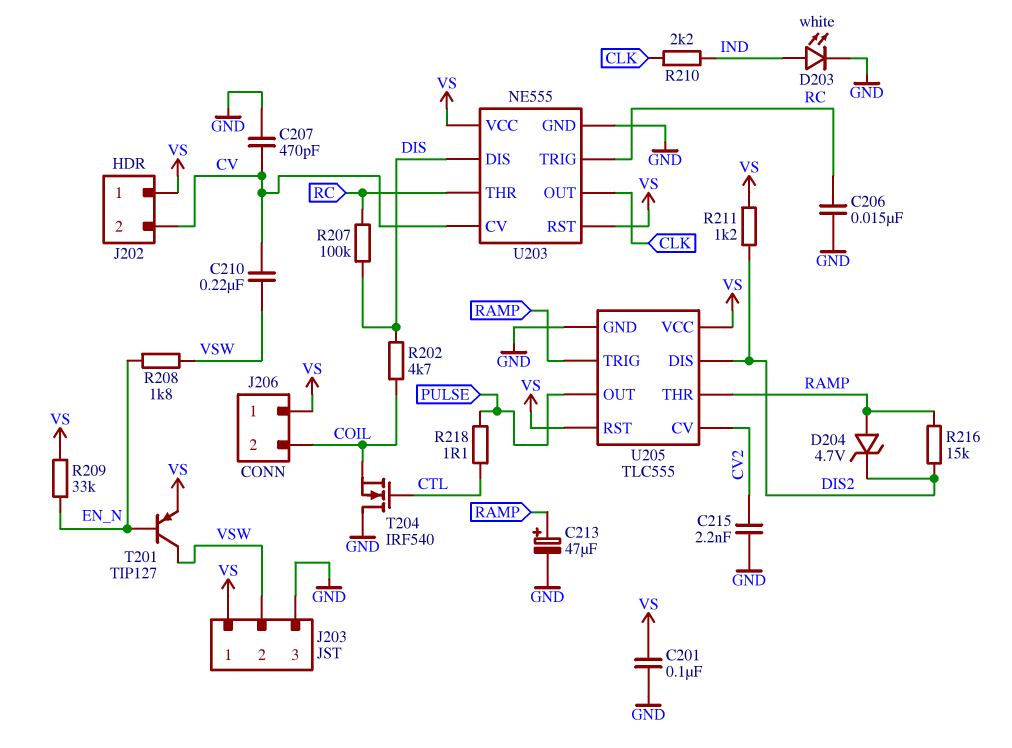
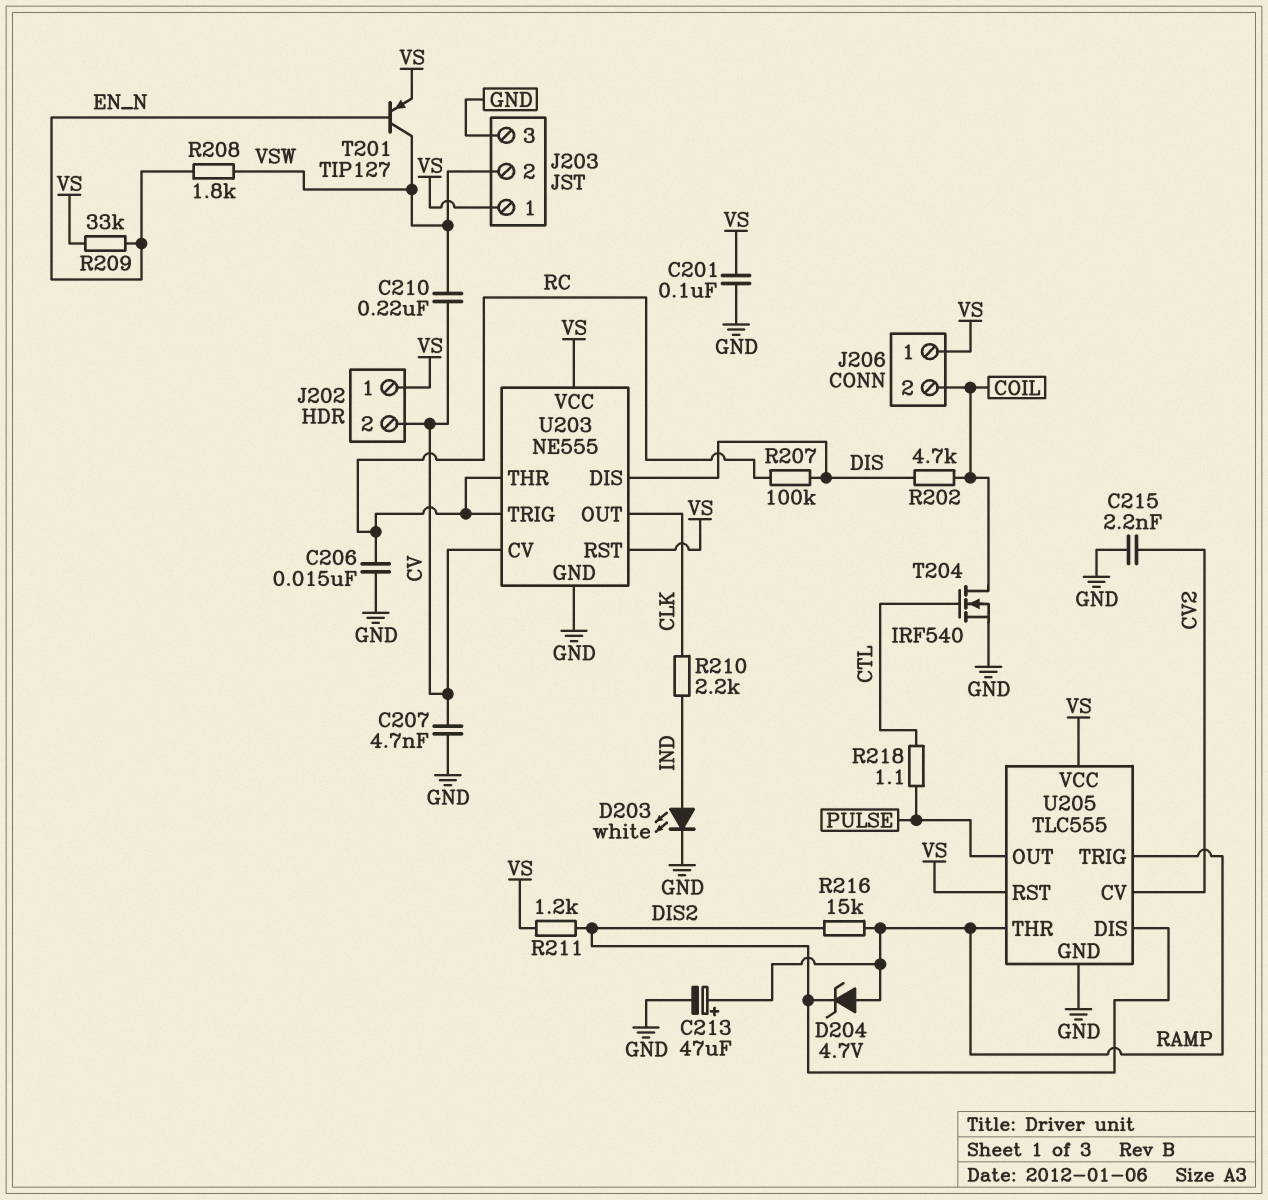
C207: 470pF (CV, GND) -> 4.7nF (CV, GND)
T204: NMOS IRF540 (G CTL, D GND, S COIL) -> NMOS IRF540 (G CTL, D COIL, S GND)

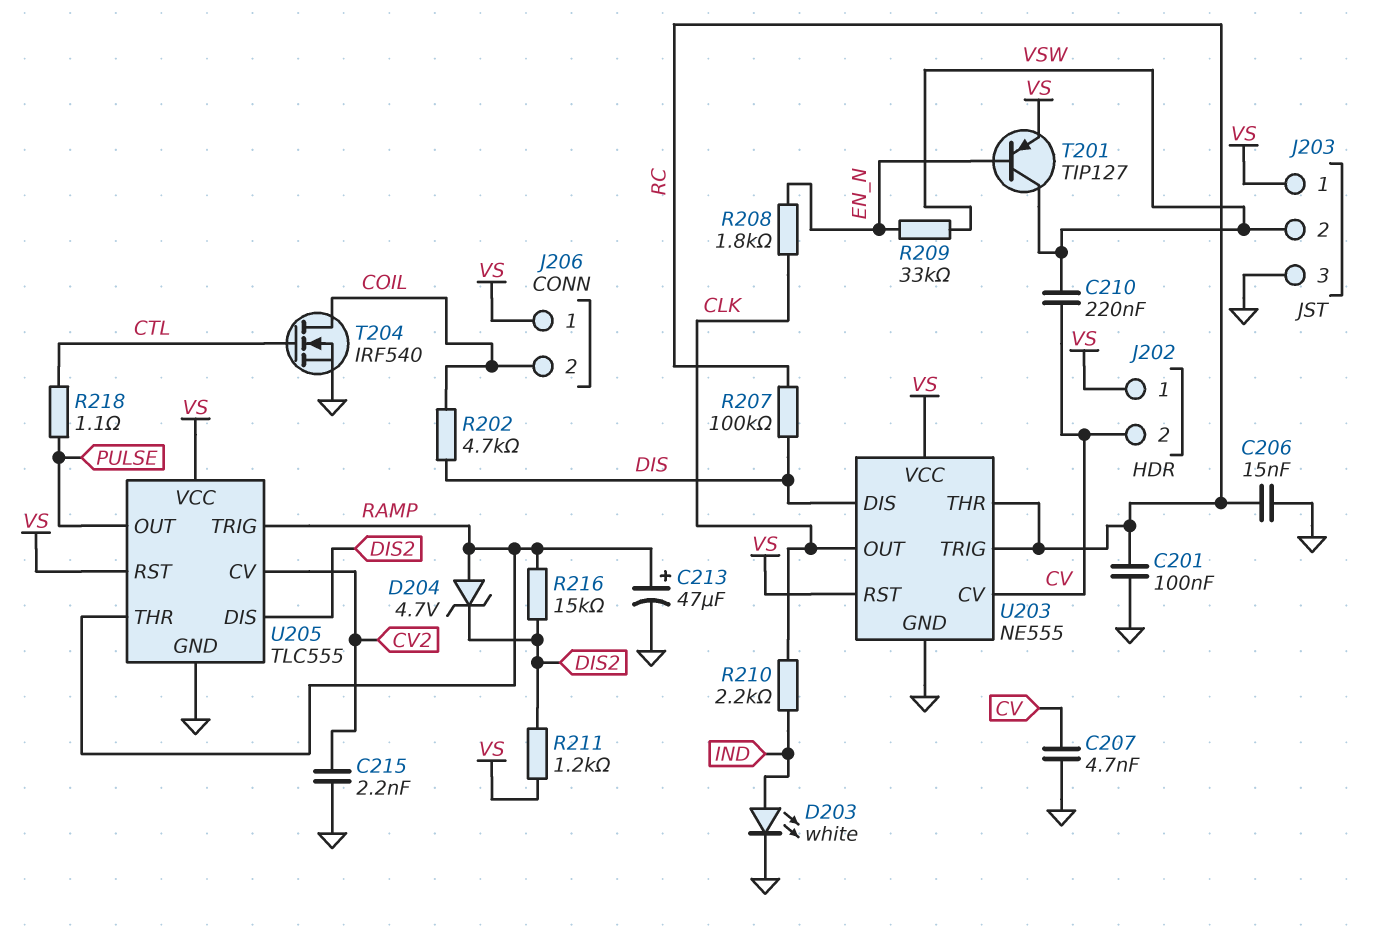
C201: 100nF (GND, VS) -> 100nF (GND, RC)
R208: 1.8k (EN_N, VSW) -> 1.8k (CLK, EN_N)
R209: 33k (EN_N, VS) -> 33k (EN_N, VSW)

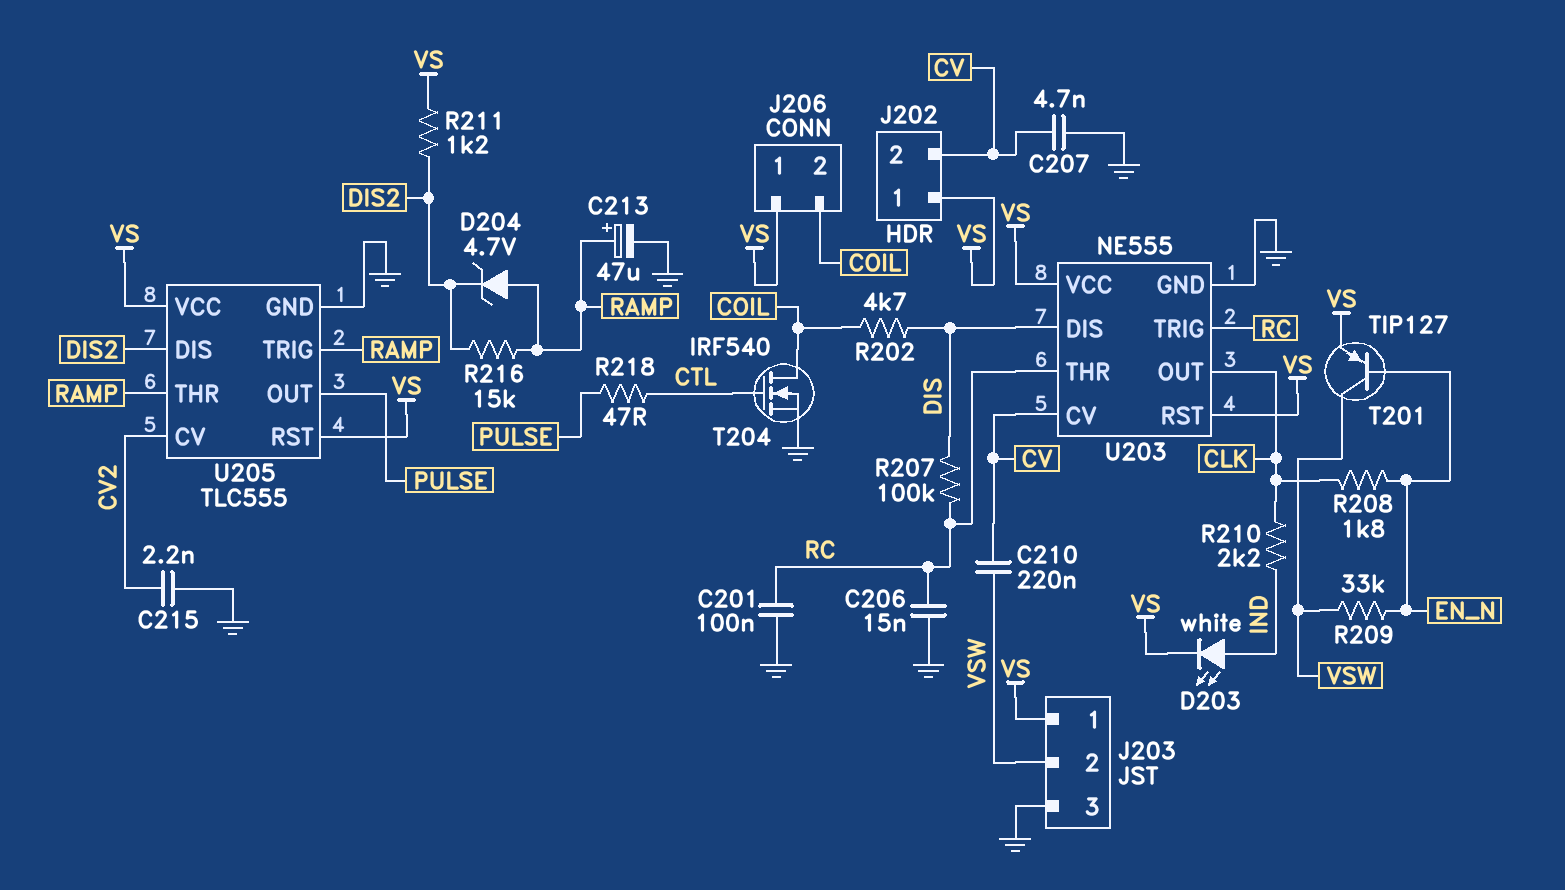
D203: LED white (A IND, K GND) -> LED white (A IND, K VS)
R218: 1.1 (CTL, PULSE) -> 47 (CTL, PULSE)

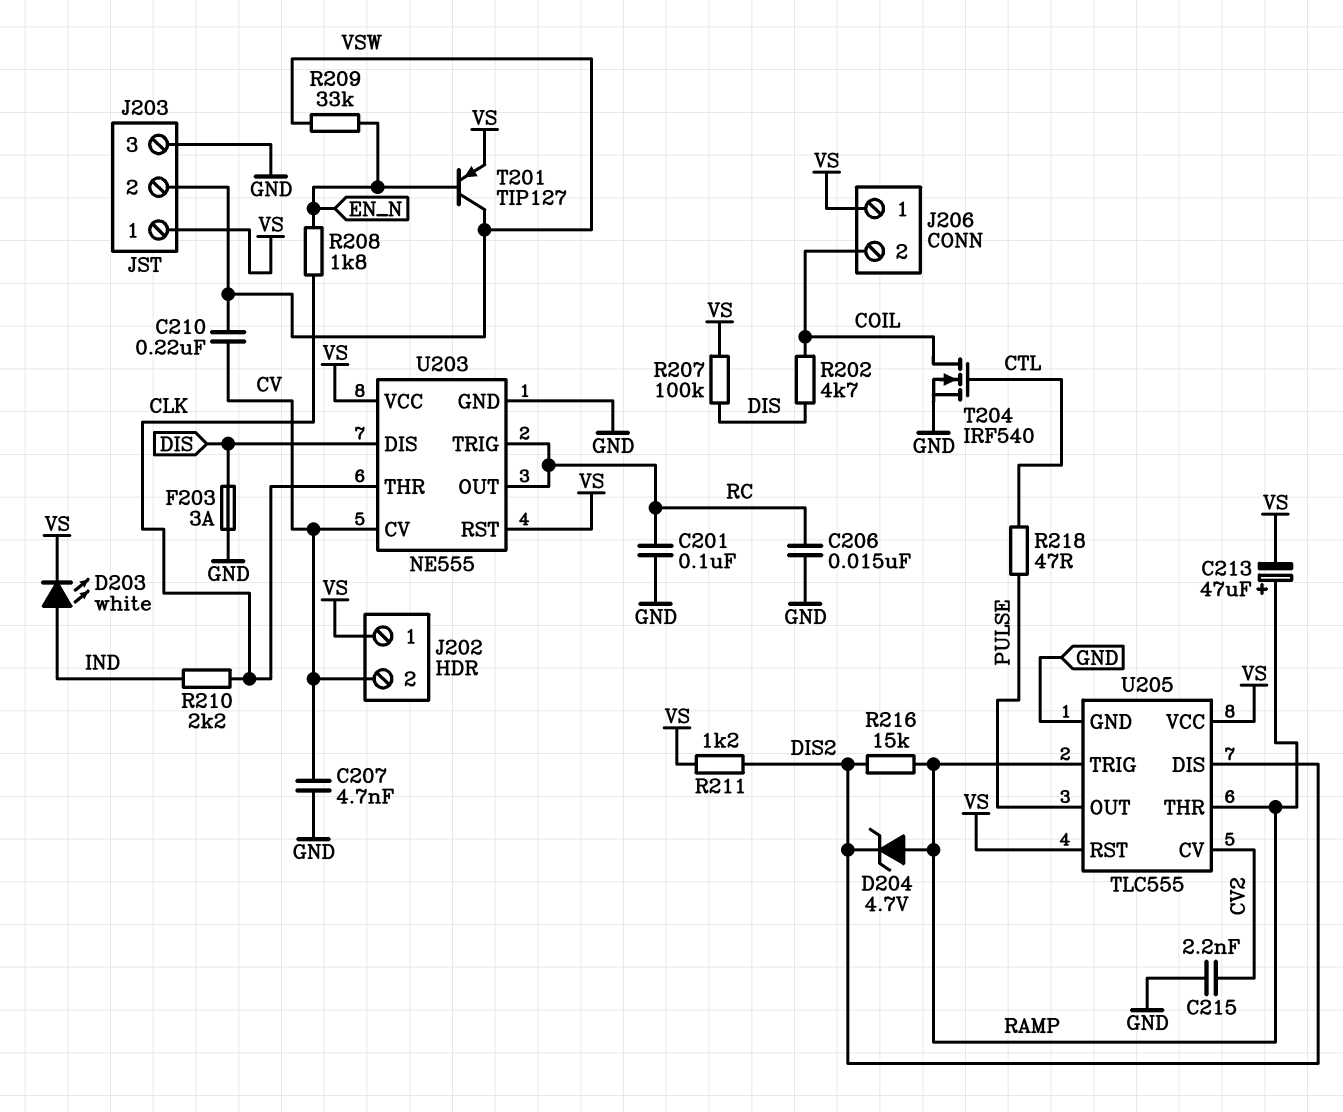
C213: 47uF (plus RAMP, minus GND) -> 47uF (plus RAMP, minus VS)
F203: none -> 3A (DIS, GND)
R207: 100k (DIS, RC) -> 100k (DIS, VS)
U203 pin OUT: CLK -> RC
U203 pin THR: RC -> CLK

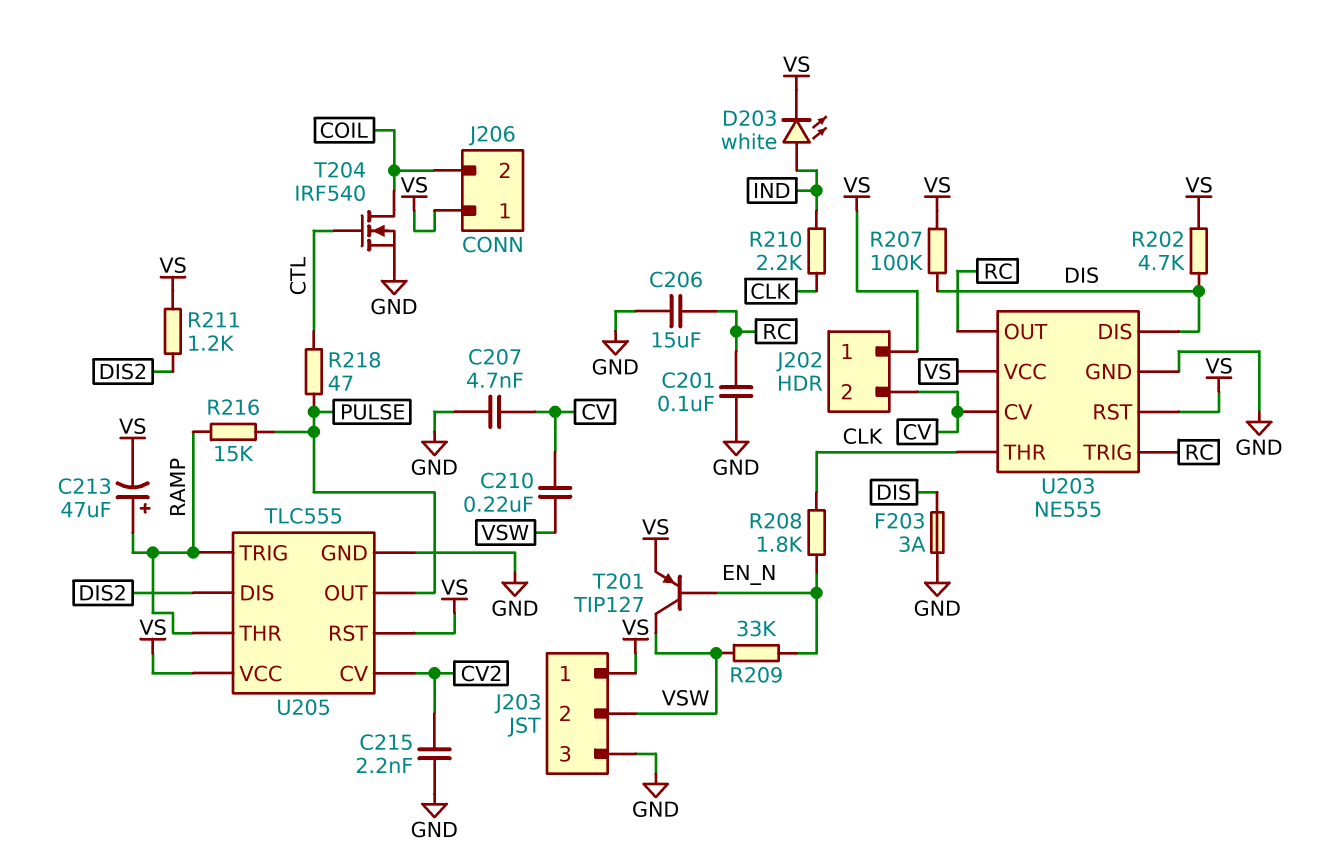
C206: 15nF (GND, RC) -> 15uF (GND, RC)
D204: zener 4.7V (A RAMP, K DIS2) -> none
R202: 4.7k (COIL, DIS) -> 4.7k (DIS, VS)
R216: 15k (DIS2, RAMP) -> 15k (PULSE, RAMP)

